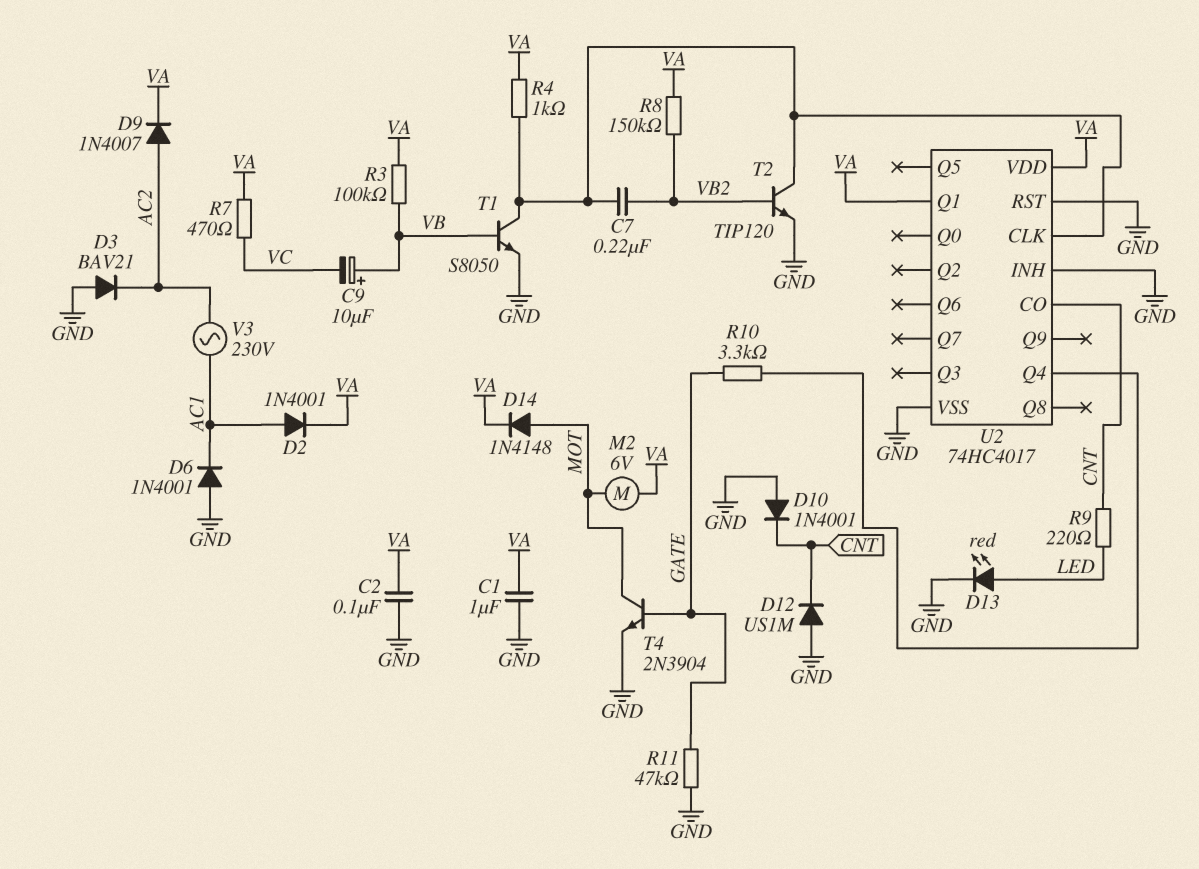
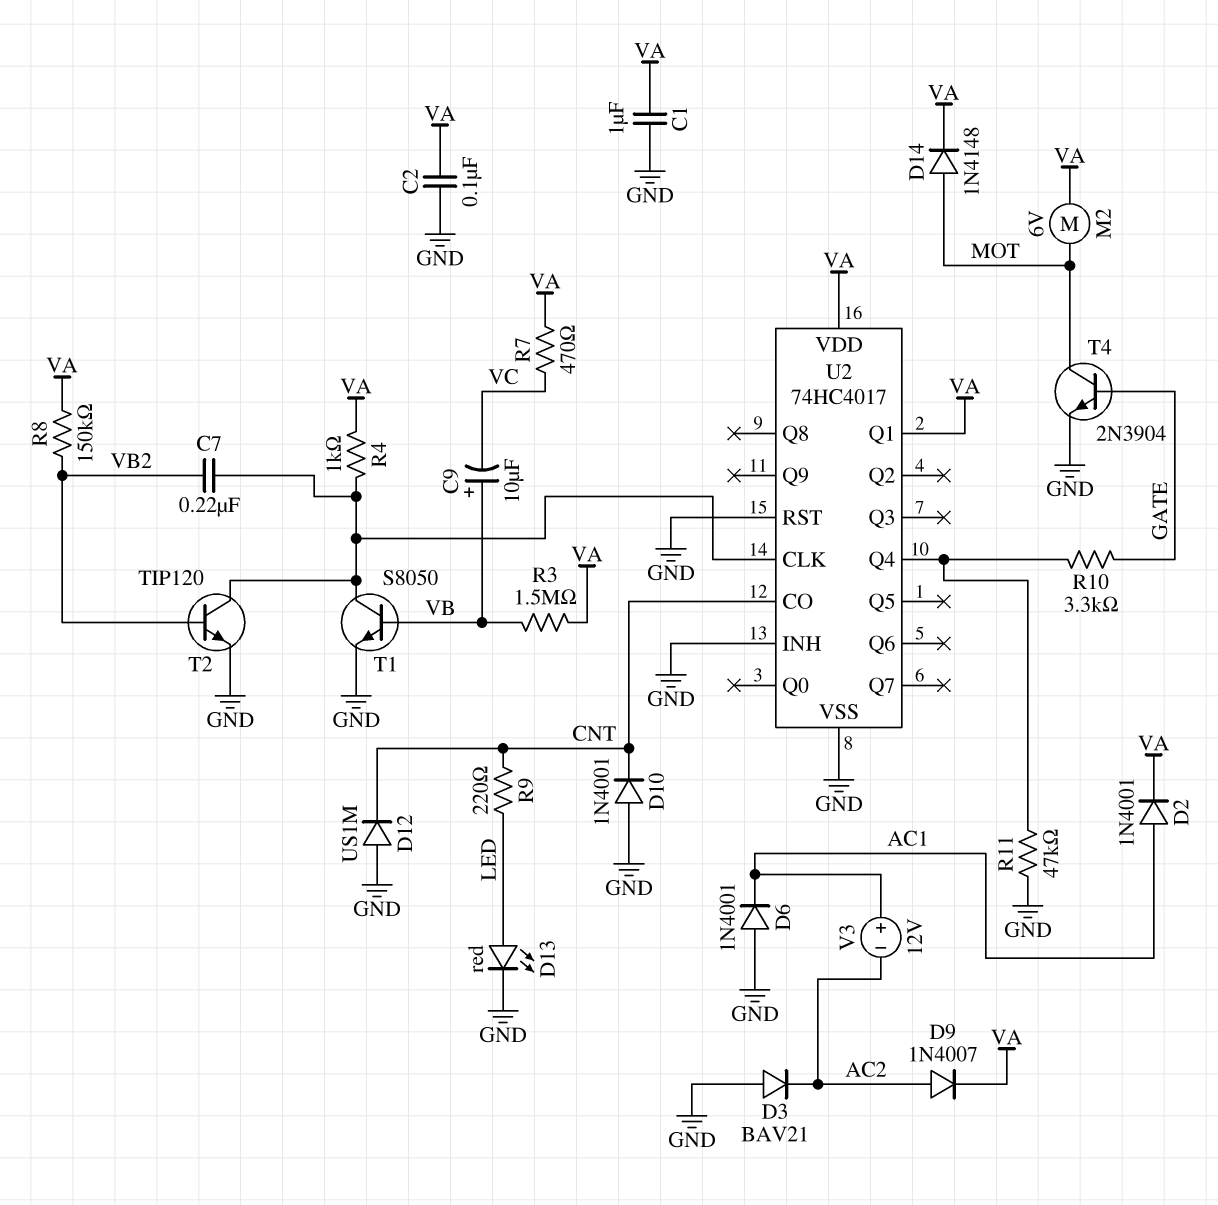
R3: 100k (VA, VB) -> 1.5M (VA, VB)
R11: 47k (GATE, GND) -> 47k (GND, U2/Q4)
V3: AC 230V (AC1, AC2) -> 12V (plus AC1, minus AC2)

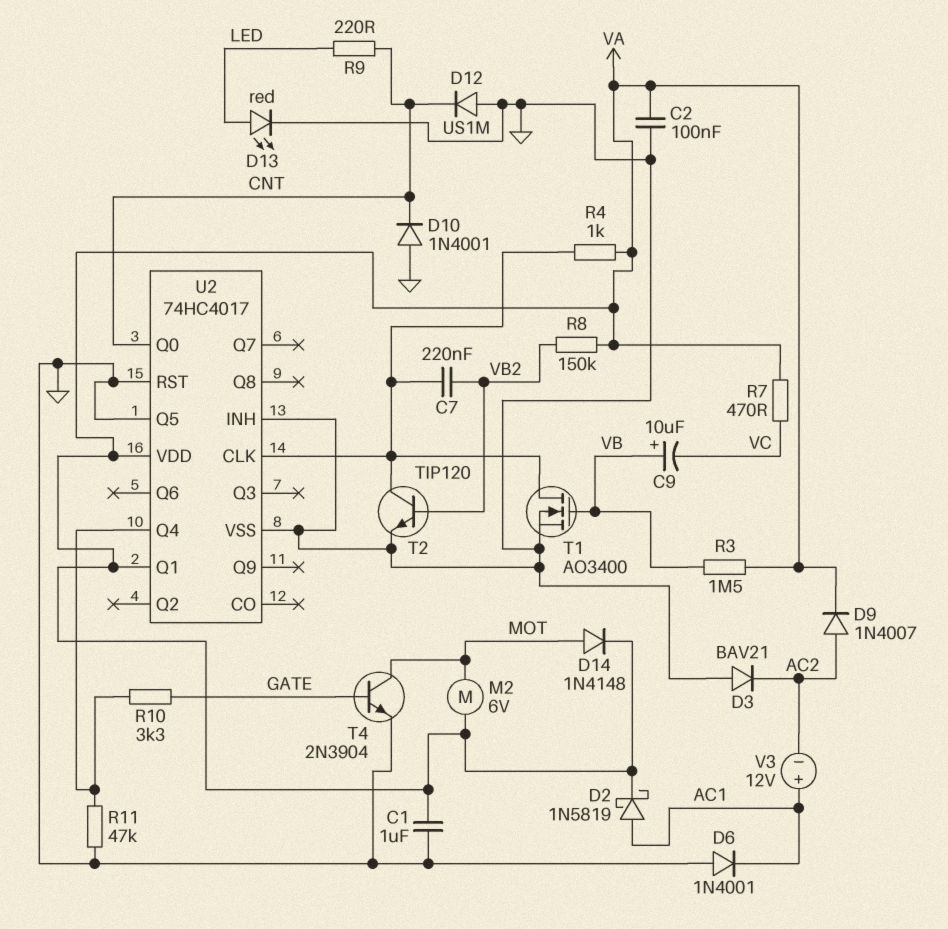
D2: diode 1N4001 (A AC1, K VA) -> schottky 1N5819 (A AC1, K VA)
T1: NPN S8050 (B VB, C U2/CLK, E GND) -> NMOS AO3400 (G VB, D U2/CLK, S GND)
U2 pin CO: CNT -> none
U2 pin Q0: none -> CNT
U2 pin Q5: none -> GND

